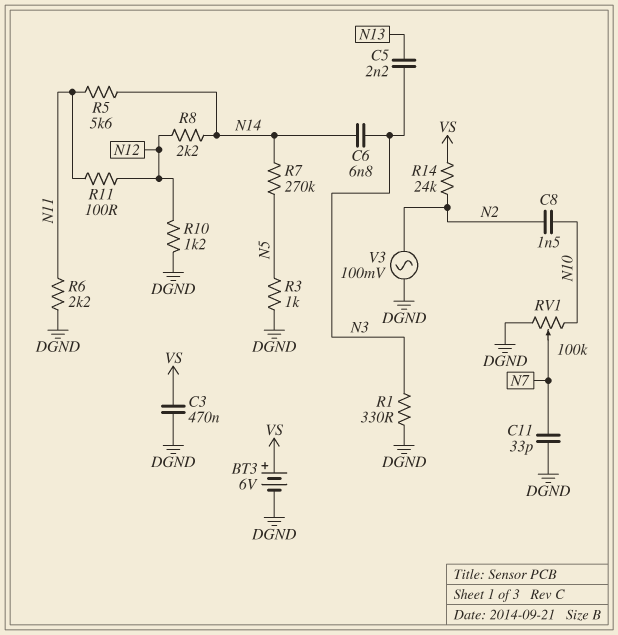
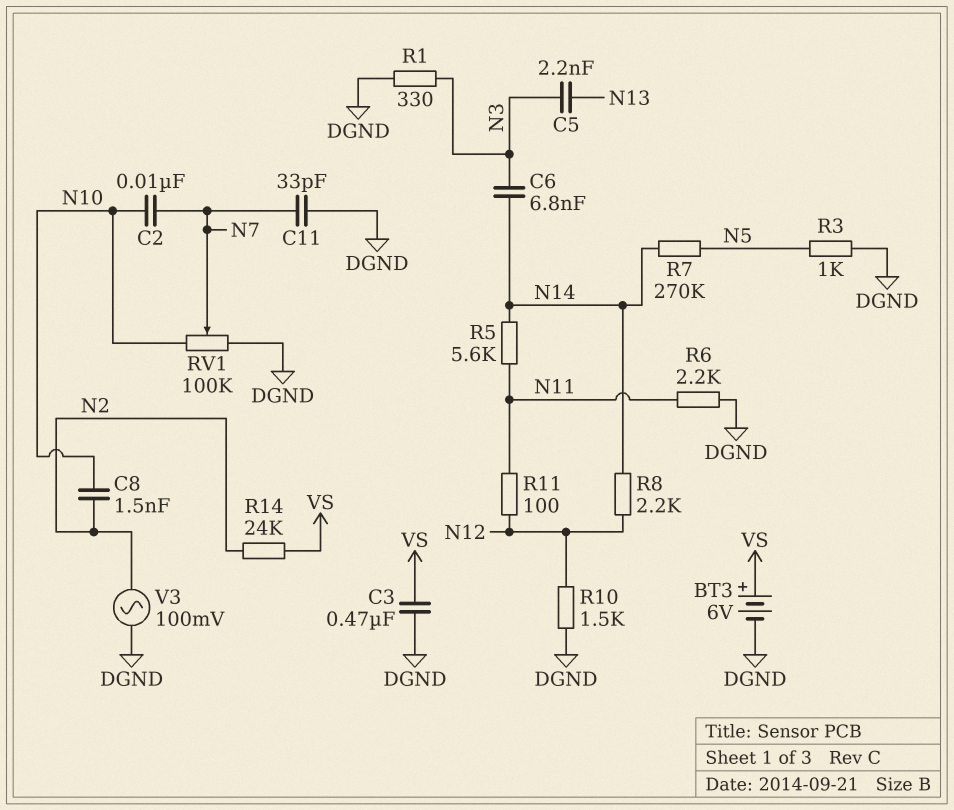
C2: none -> 10nF (N7, N10)
R10: 1.2k (DGND, N12) -> 1.5k (DGND, N12)

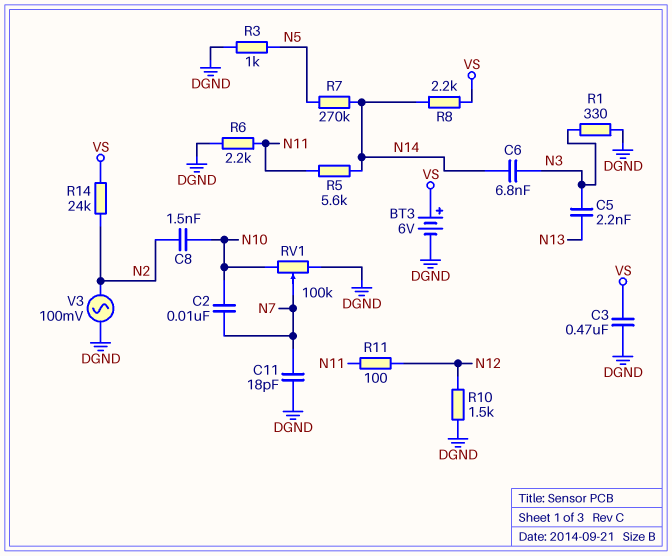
C11: 33pF (DGND, N7) -> 18pF (DGND, N7)
R8: 2.2k (N12, N14) -> 2.2k (N14, VS)

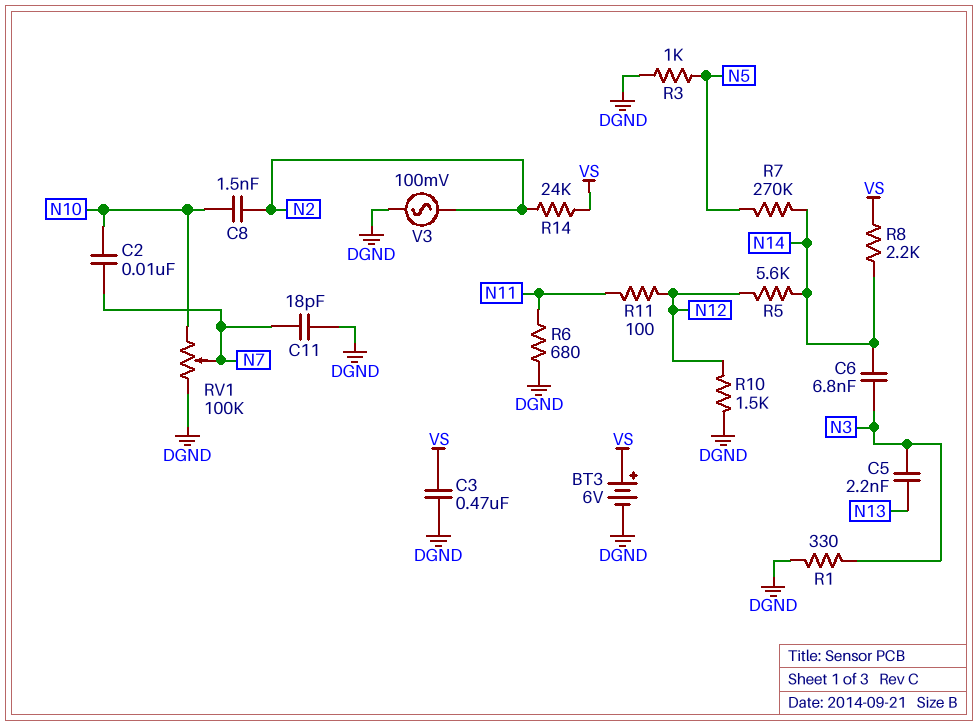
R5: 5.6k (N11, N14) -> 5.6k (N12, N14)
R6: 2.2k (DGND, N11) -> 680 (DGND, N11)

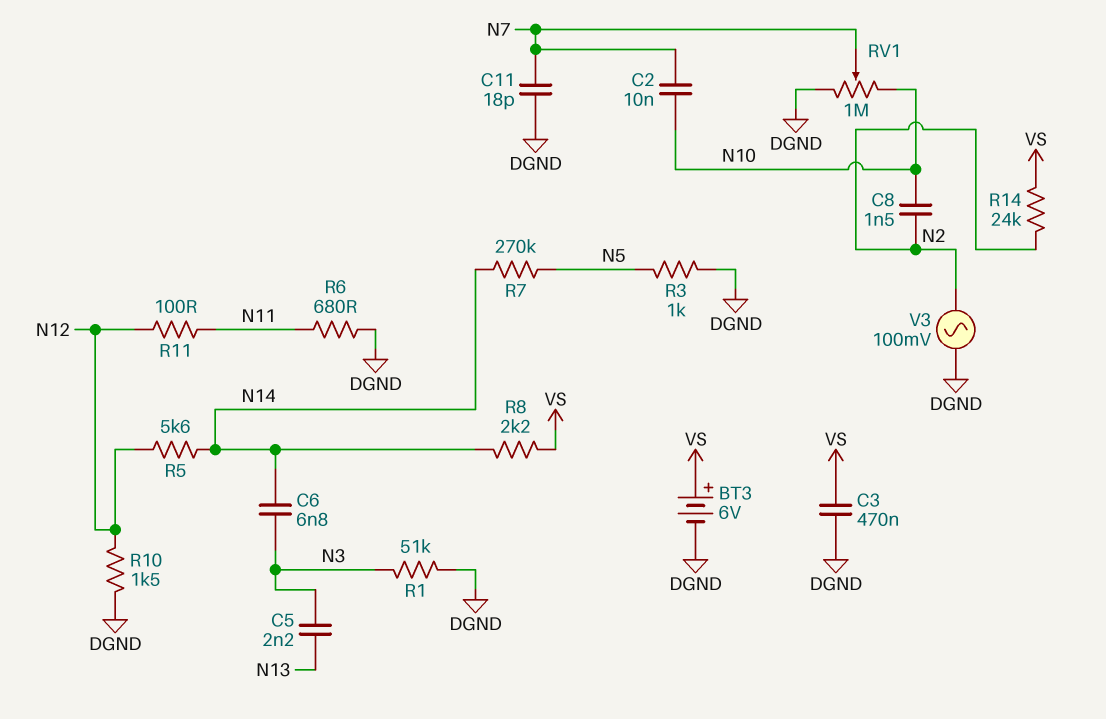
R1: 330 (DGND, N3) -> 51k (DGND, N3)
RV1: 100k (DGND, N10, wiper N7) -> 1M (DGND, N10, wiper N7)

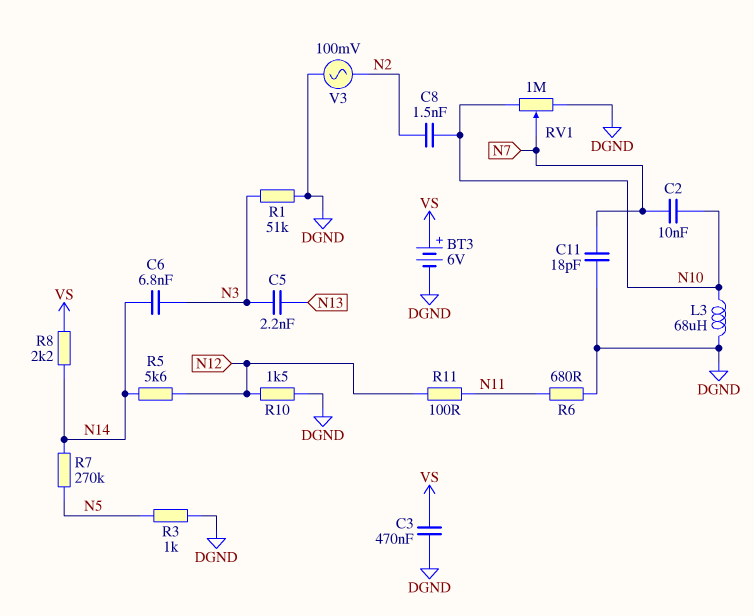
L3: none -> 68uH (DGND, N10)
R14: 24k (N2, VS) -> none

